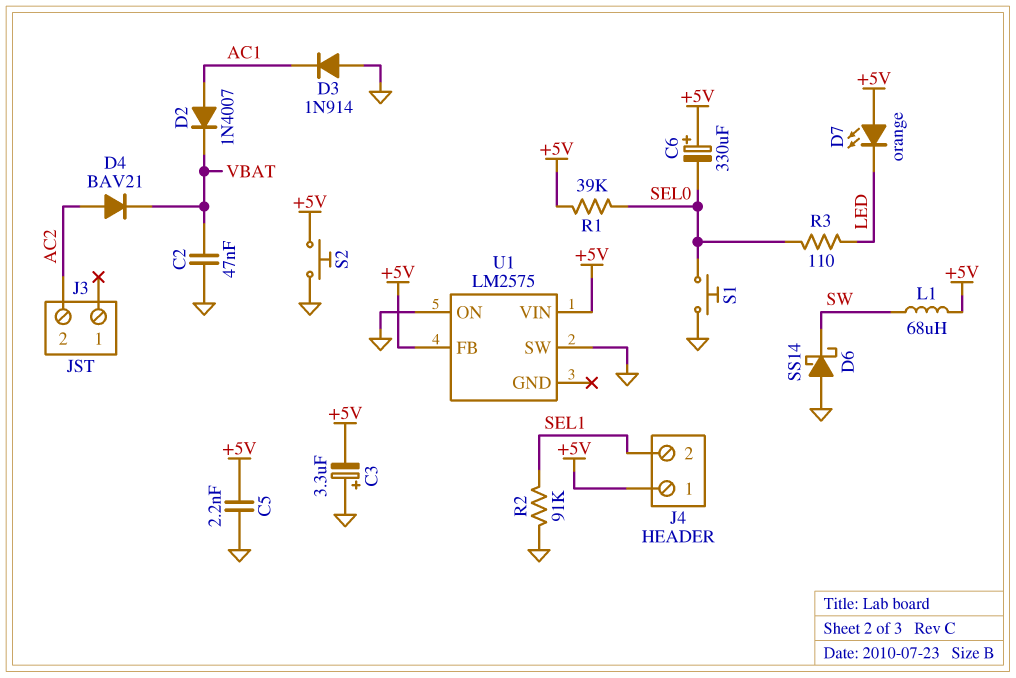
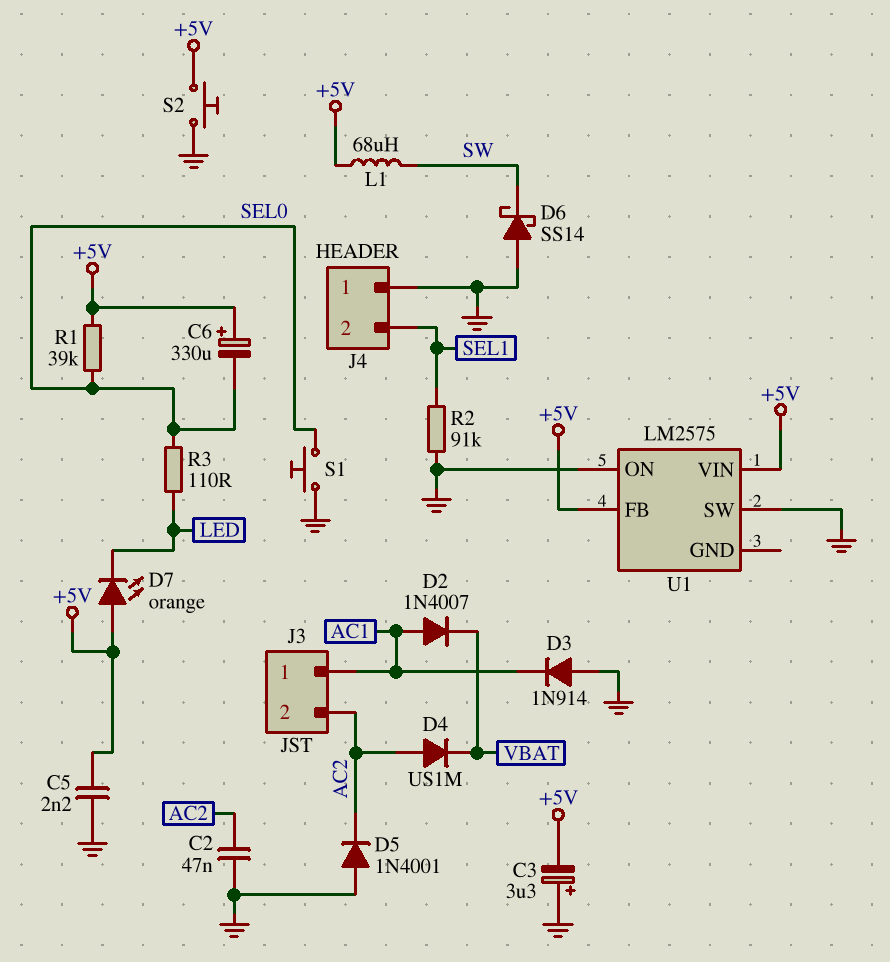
C2: 47nF (GND, VBAT) -> 47nF (AC2, GND)
D4: diode BAV21 (A AC2, K VBAT) -> diode US1M (A AC2, K VBAT)
D5: none -> diode 1N4001 (A GND, K AC2)
J3 pin 1: none -> AC1
J4 pin 1: +5V -> GND

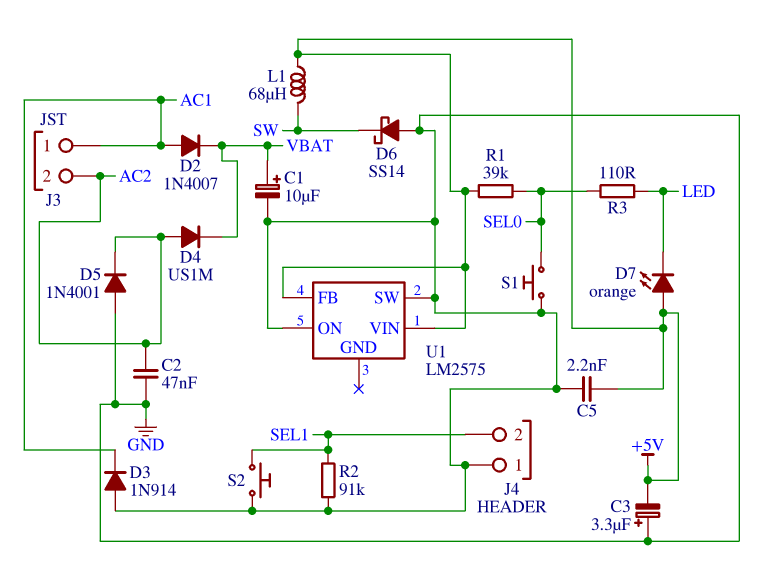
C1: none -> 10uF (plus VBAT, minus GND)
C6: 330uF (plus +5V, minus SEL0) -> none
S2: button (+5V, GND) -> button (GND, SEL1)

